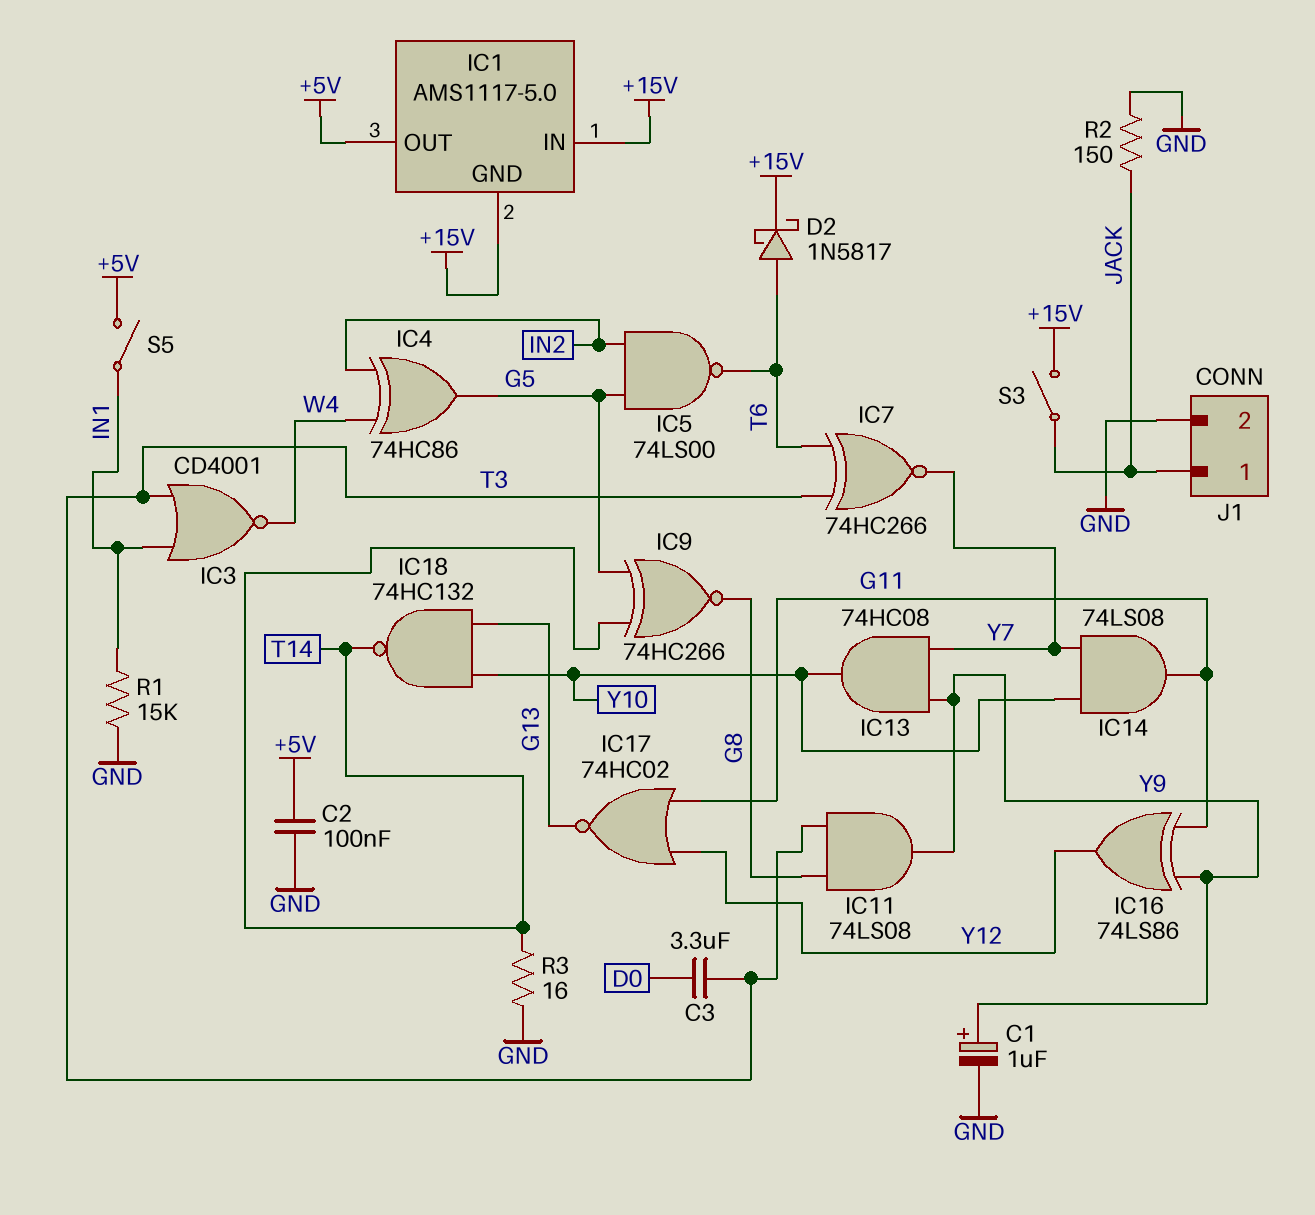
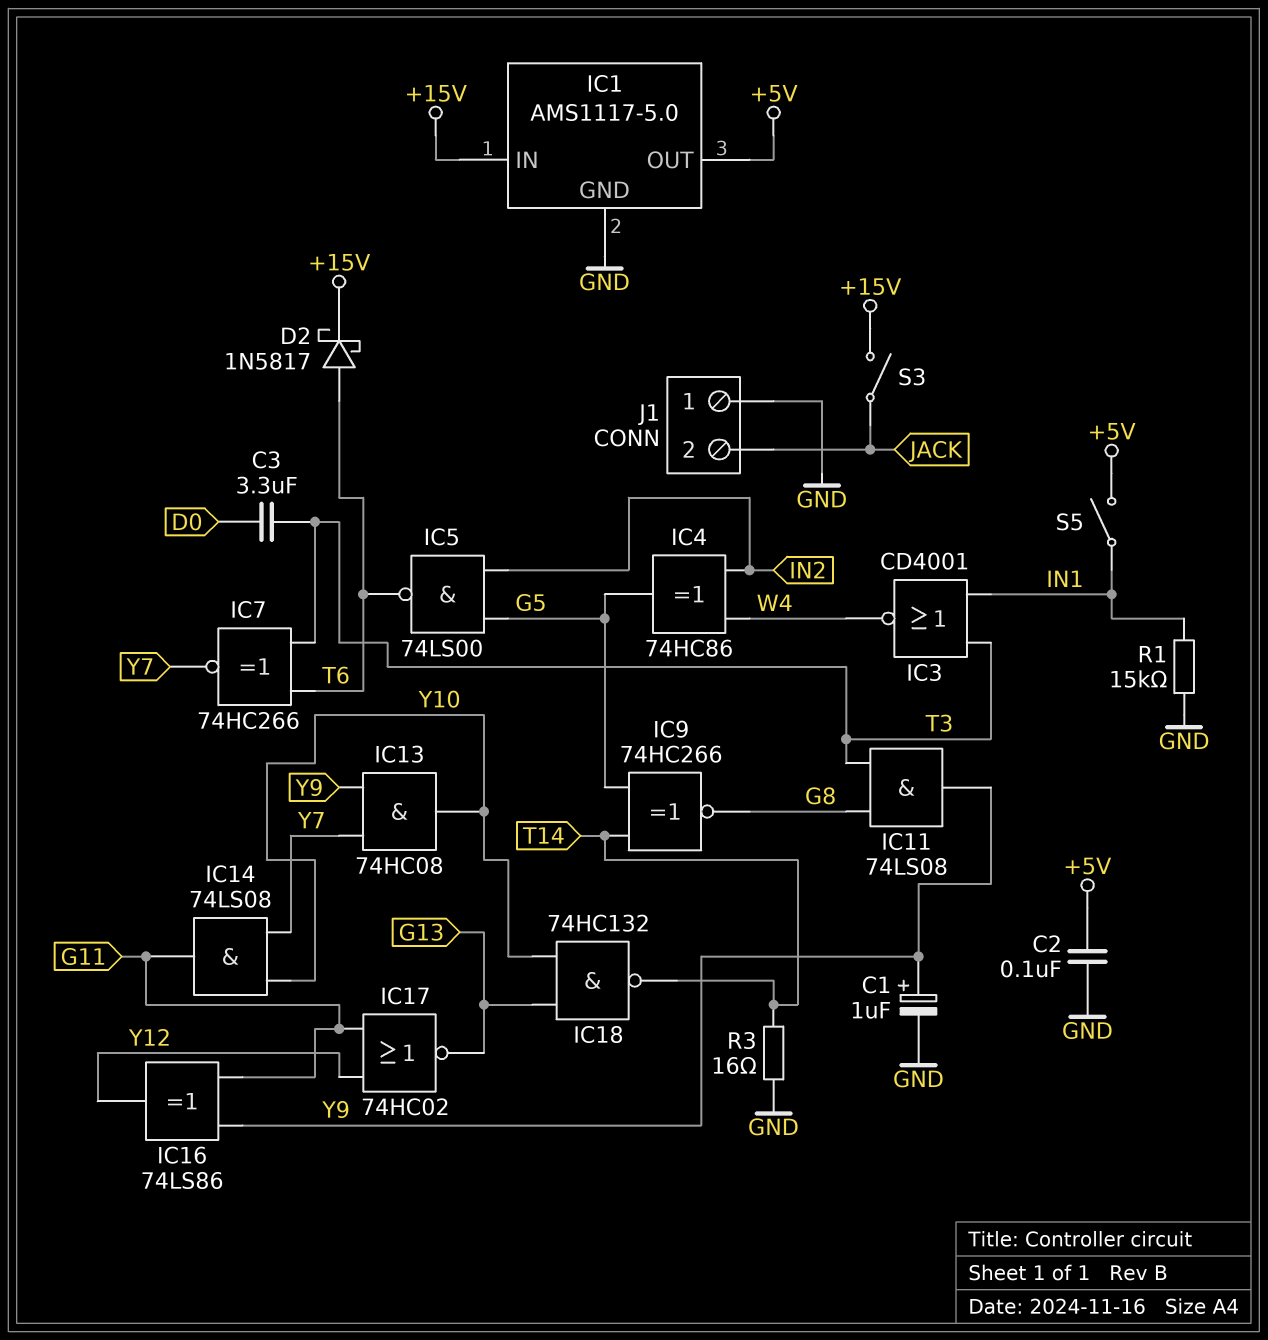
IC1 pin GND: +15V -> GND
J1 pin 1: JACK -> GND
J1 pin 2: GND -> JACK
R2: 150 (GND, JACK) -> none

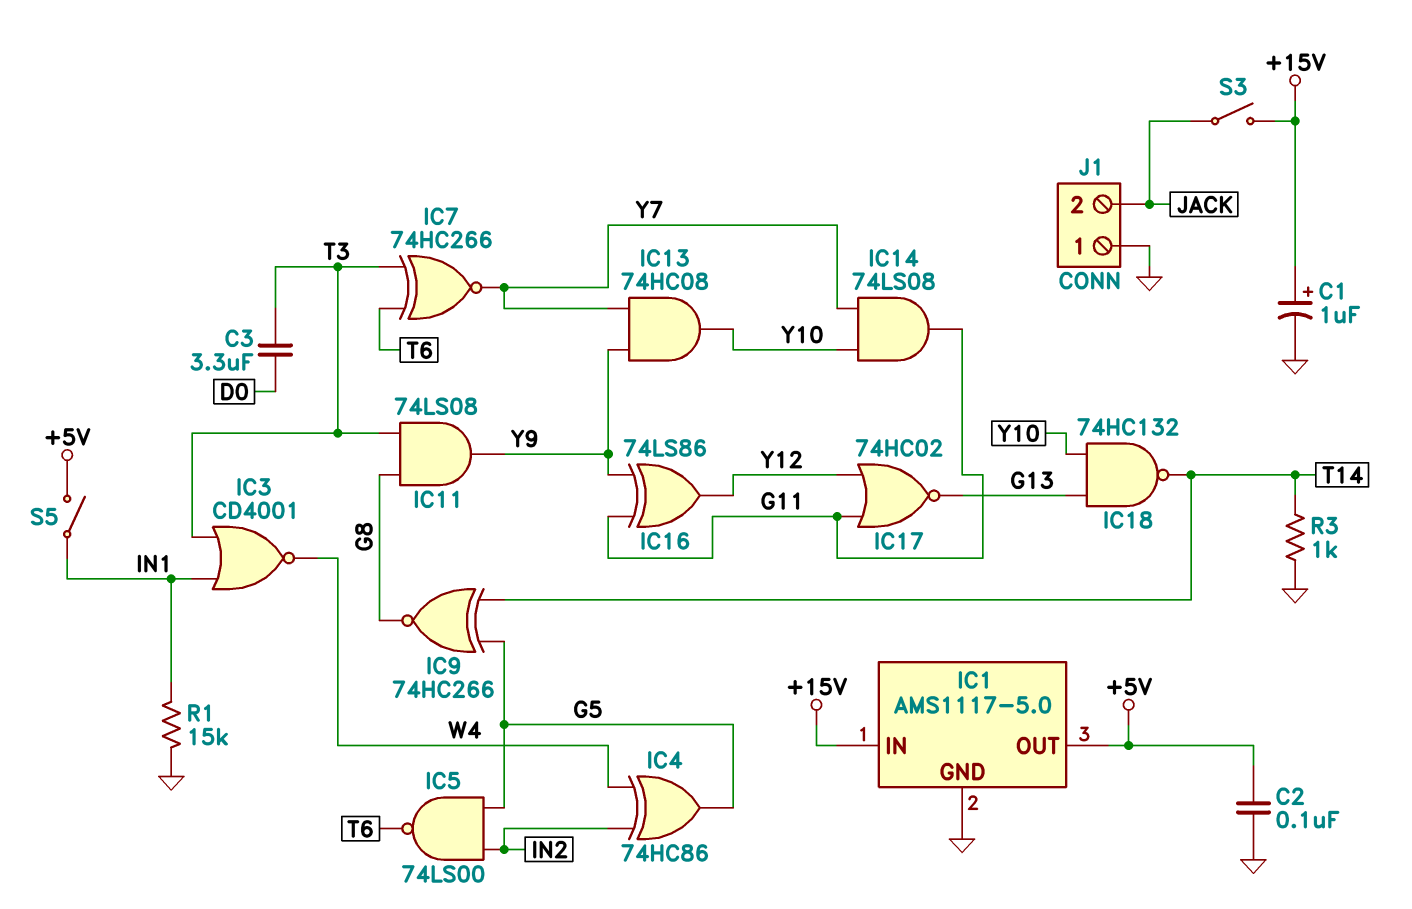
C1: 1uF (plus Y9, minus GND) -> 1uF (plus +15V, minus GND)
D2: schottky 1N5817 (A T6, K +15V) -> none
R3: 16 (GND, T14) -> 1k (GND, T14)

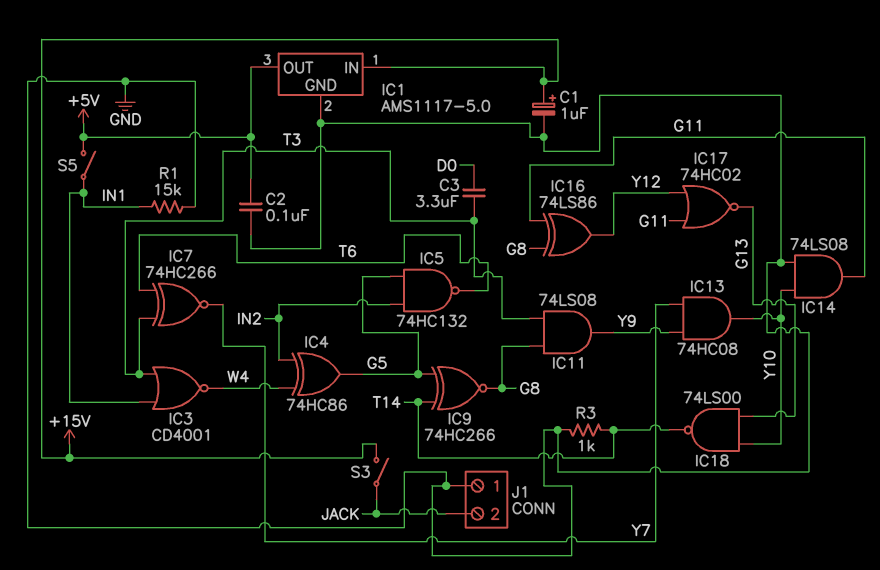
IC5: NAND 74LS00 (in G5, in IN2, out T6) -> NAND 74HC132 (in G5, in IN2, out T6)
IC14: AND 74LS08 (in Y7, in Y10, out G11) -> AND 74LS08 (in GND, in Y10, out G11)
IC16: XOR 74LS86 (in G11, in Y9, out Y12) -> XOR 74LS86 (in G8, in G11, out Y12)
IC18: NAND 74HC132 (in G13, in Y10, out T14) -> NAND 74LS00 (in G13, in Y10, out T14)

